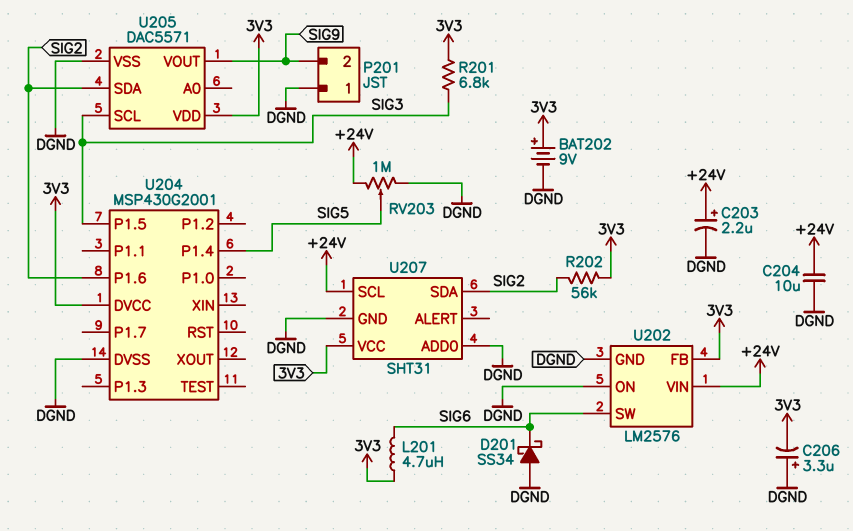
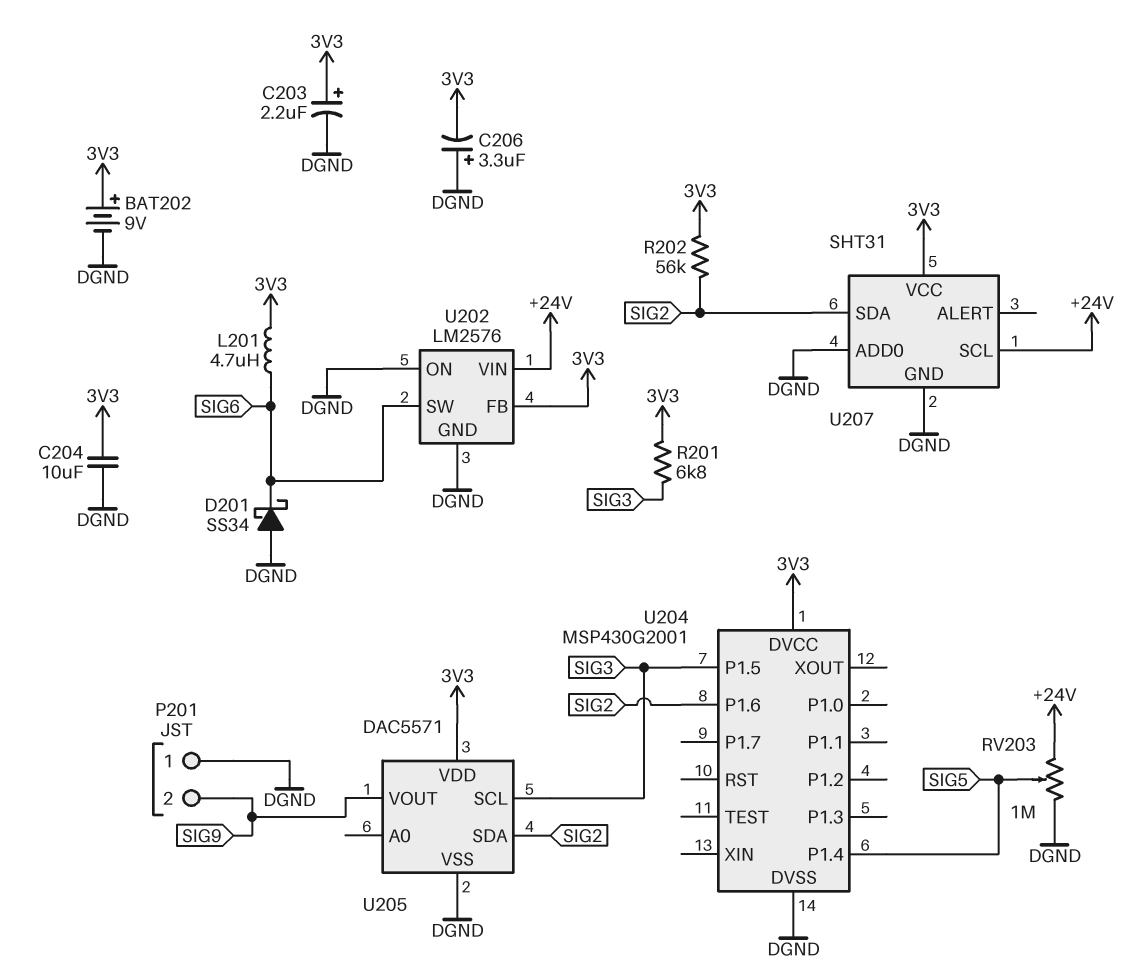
C203: 2.2uF (plus +24V, minus DGND) -> 2.2uF (plus 3V3, minus DGND)
C204: 10uF (+24V, DGND) -> 10uF (3V3, DGND)

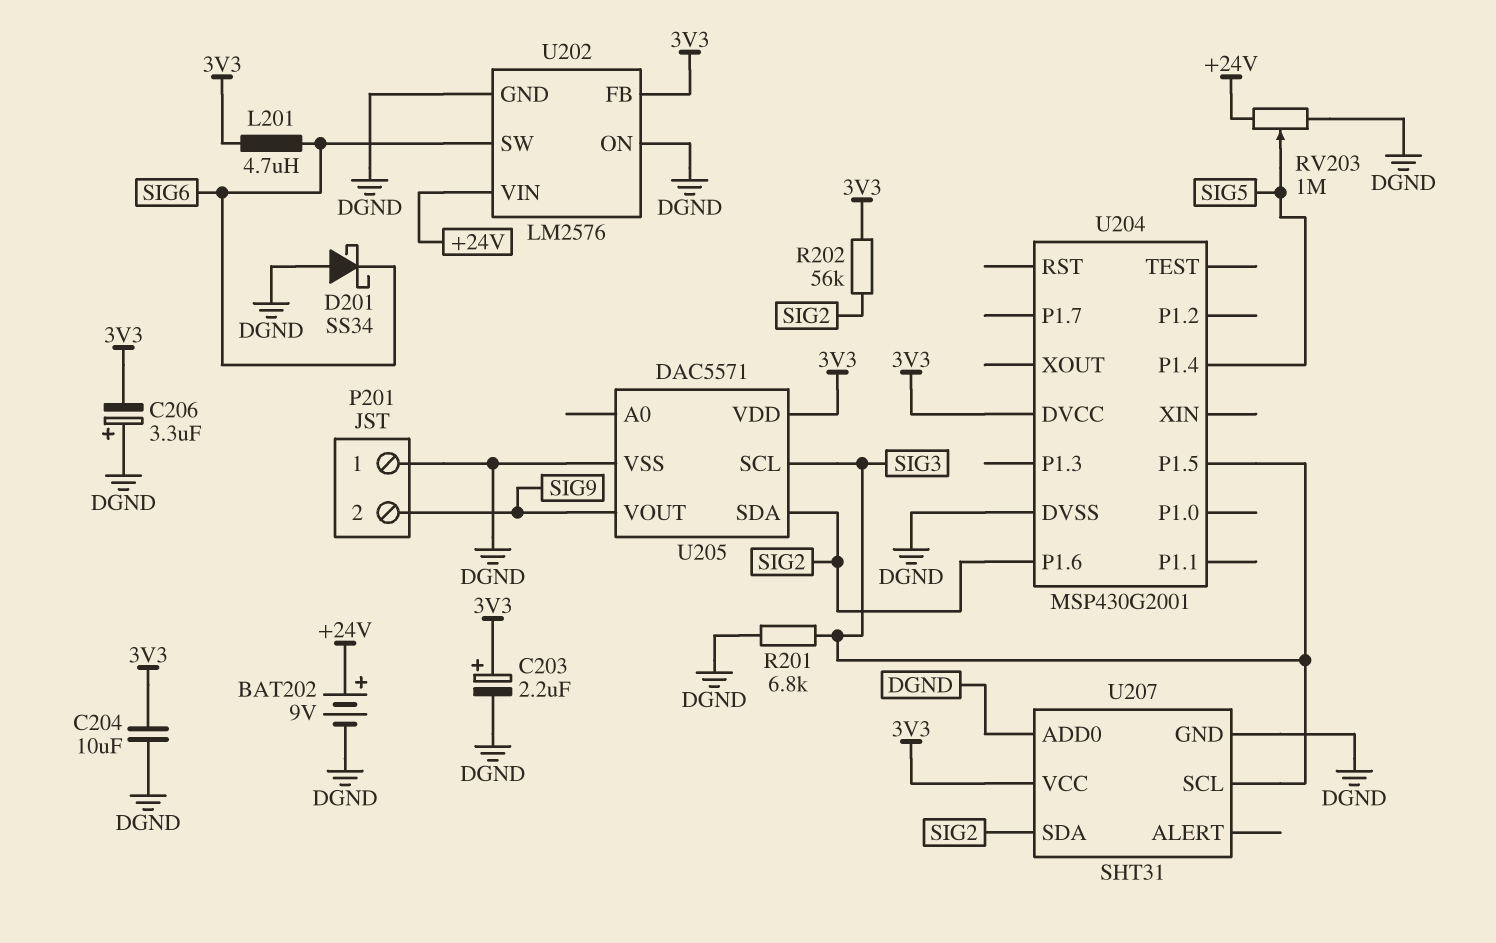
BAT202: 9V (plus 3V3, minus DGND) -> 9V (plus +24V, minus DGND)
R201: 6.8k (3V3, SIG3) -> 6.8k (DGND, SIG3)
U207 pin SCL: +24V -> SIG3

